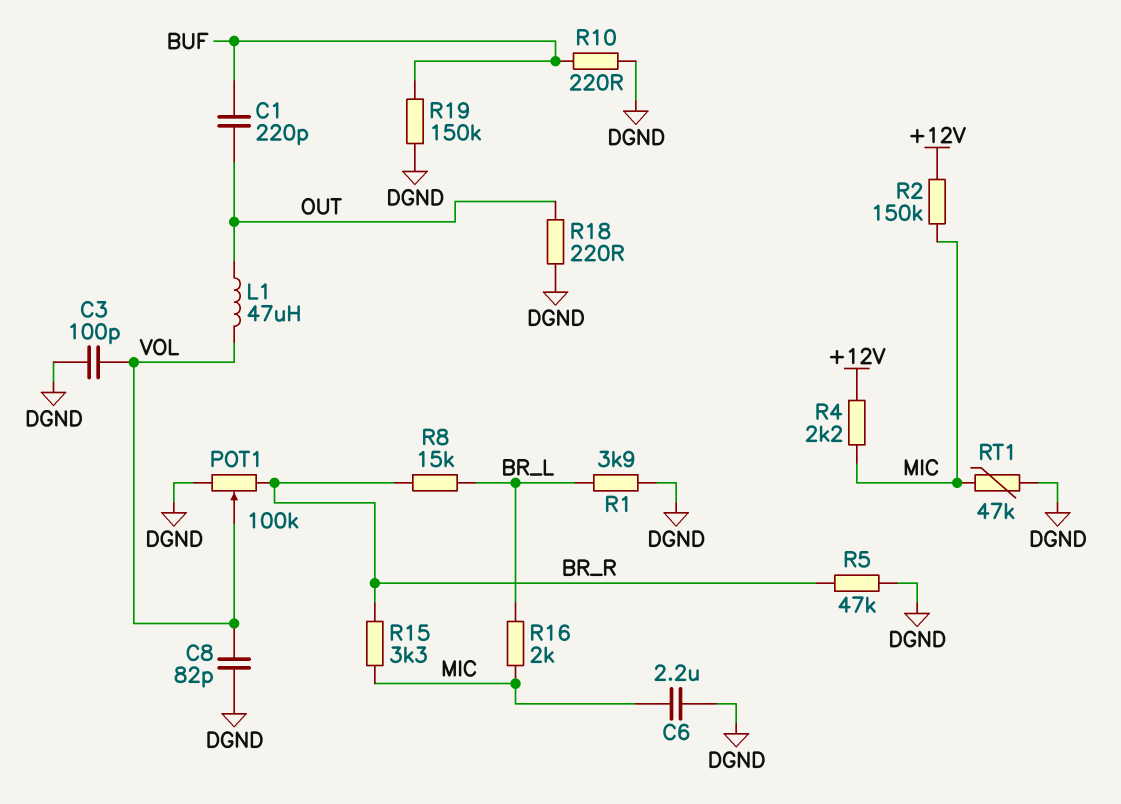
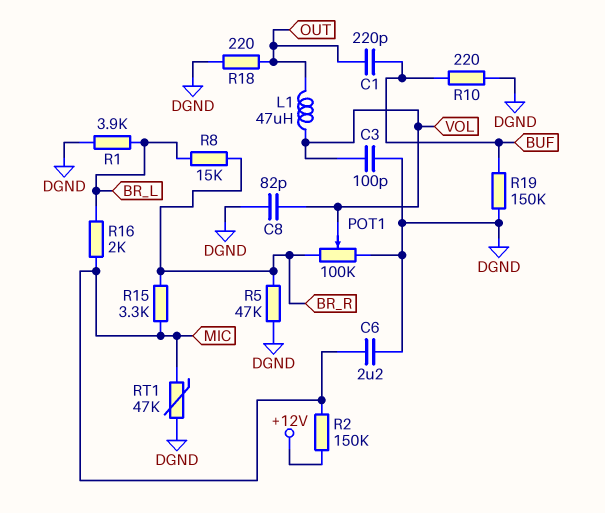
R4: 2.2k (+12V, MIC) -> none

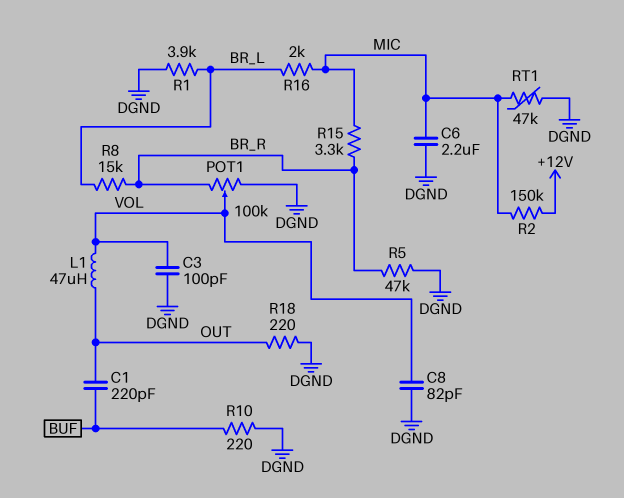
R19: 150k (BUF, DGND) -> none

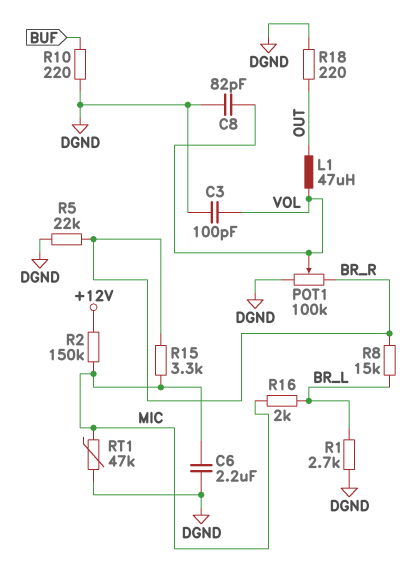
C1: 220pF (BUF, OUT) -> none
R1: 3.9k (BR_L, DGND) -> 2.7k (BR_L, DGND)
R5: 47k (BR_R, DGND) -> 22k (BR_R, DGND)

